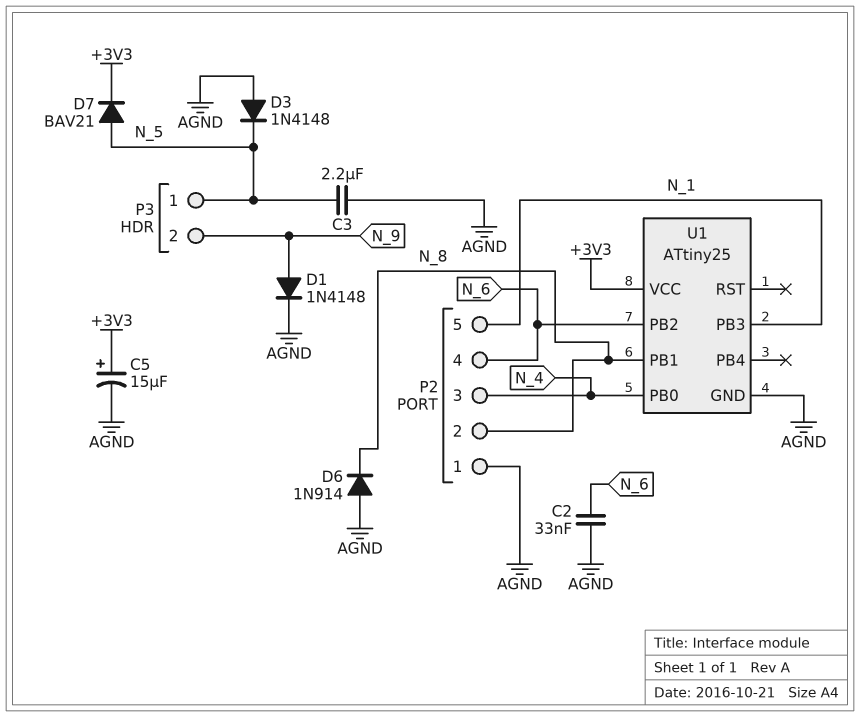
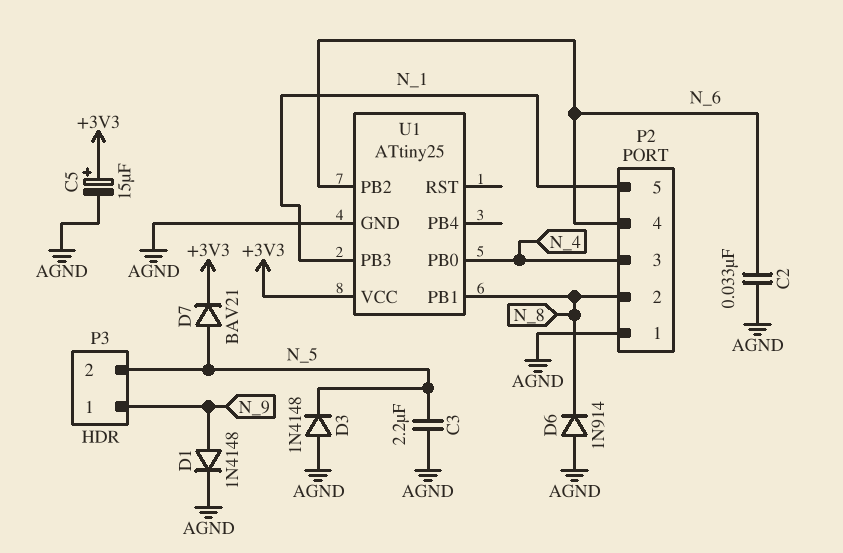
P3 pin 1: N_5 -> N_9
P3 pin 2: N_9 -> N_5

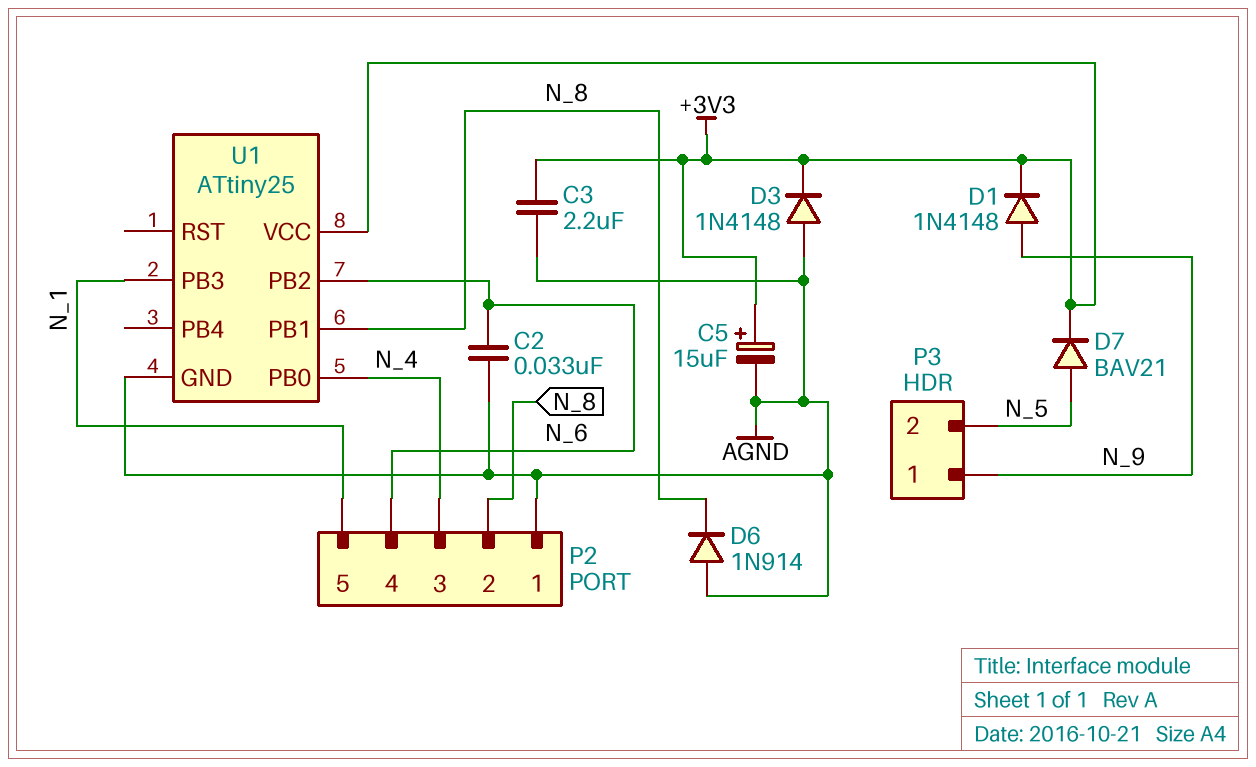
C3: 2.2uF (AGND, N_5) -> 2.2uF (+3V3, AGND)
D1: diode 1N4148 (A N_9, K AGND) -> diode 1N4148 (A N_9, K +3V3)
D3: diode 1N4148 (A AGND, K N_5) -> diode 1N4148 (A AGND, K +3V3)

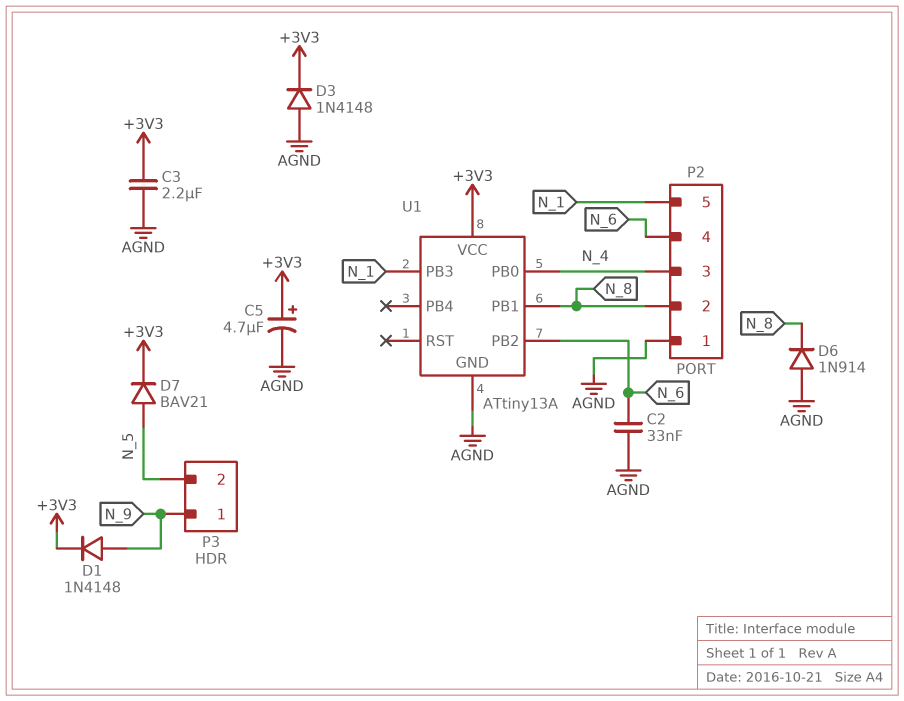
C5: 15uF (plus +3V3, minus AGND) -> 4.7uF (plus +3V3, minus AGND)
U1: ATtiny25 -> ATtiny13A

